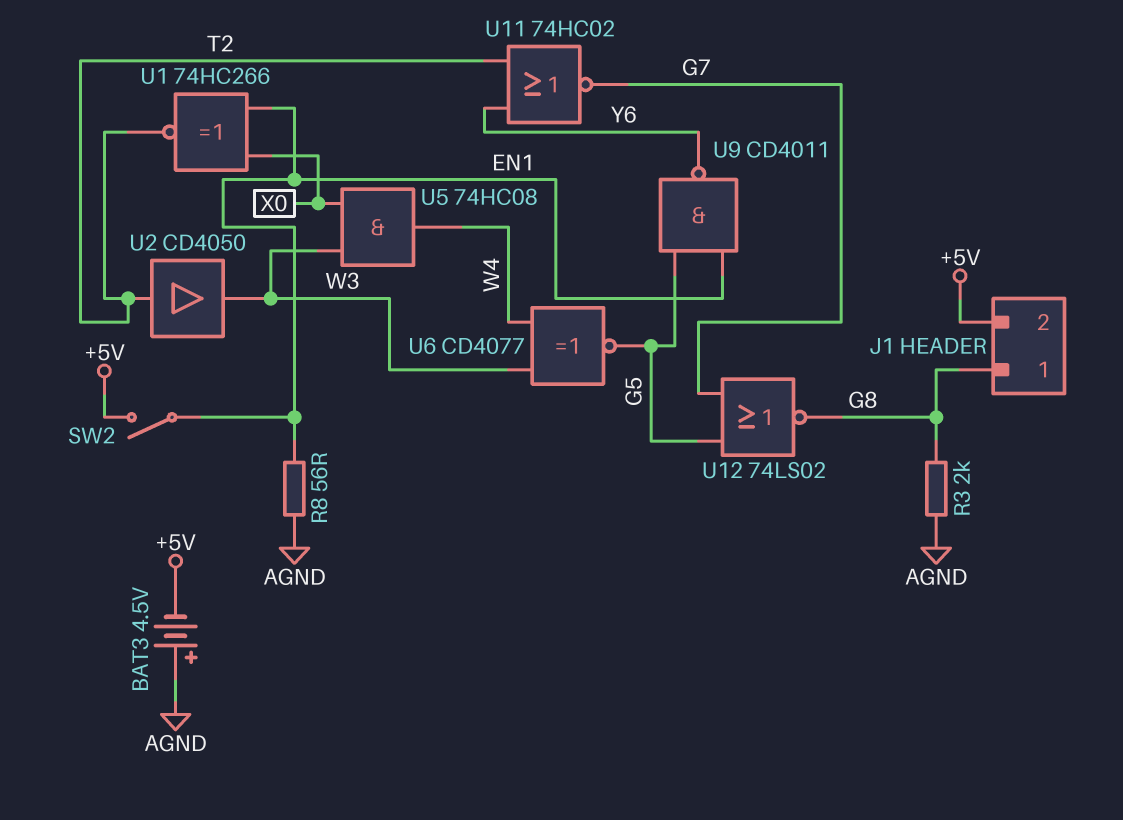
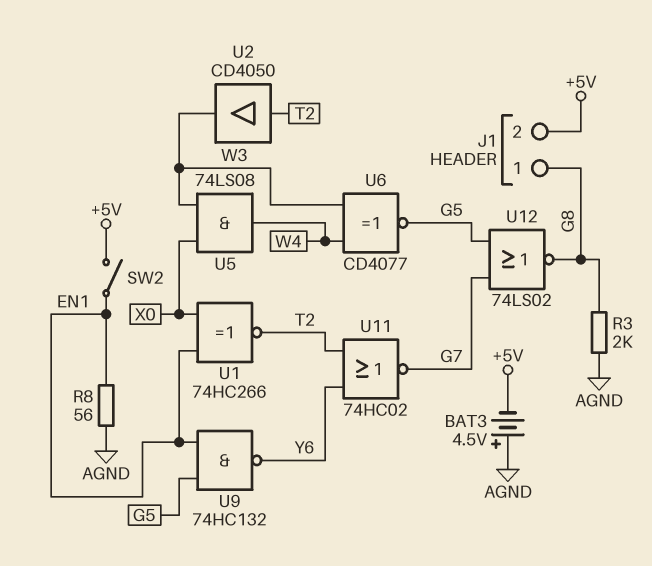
U5: AND 74HC08 (in W3, in X0, out W4) -> AND 74LS08 (in W3, in X0, out W4)
U9: NAND CD4011 (in EN1, in G5, out Y6) -> NAND 74HC132 (in EN1, in G5, out Y6)

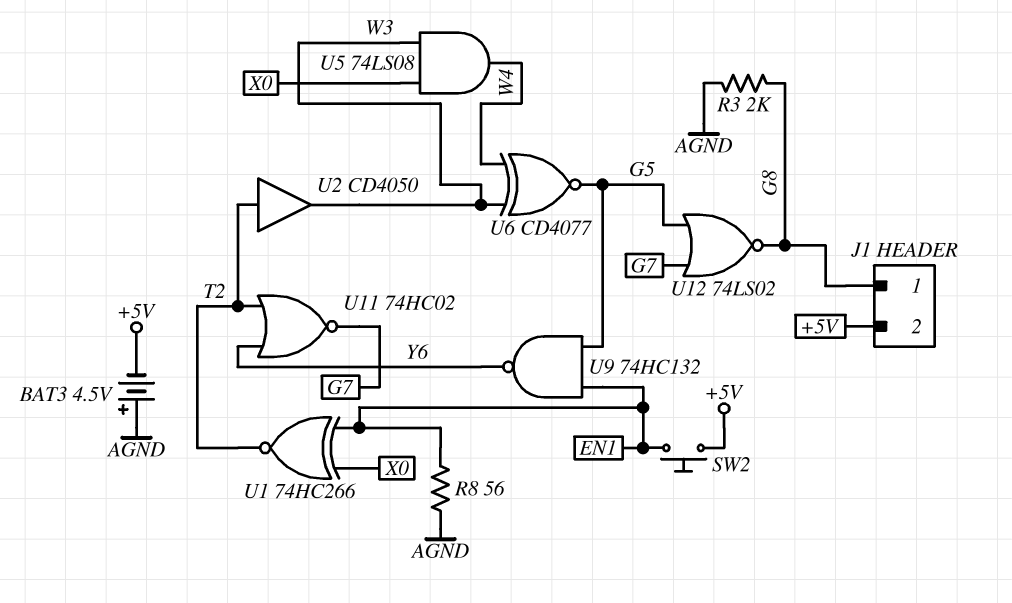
SW2: switch (+5V, EN1) -> button (+5V, EN1)

